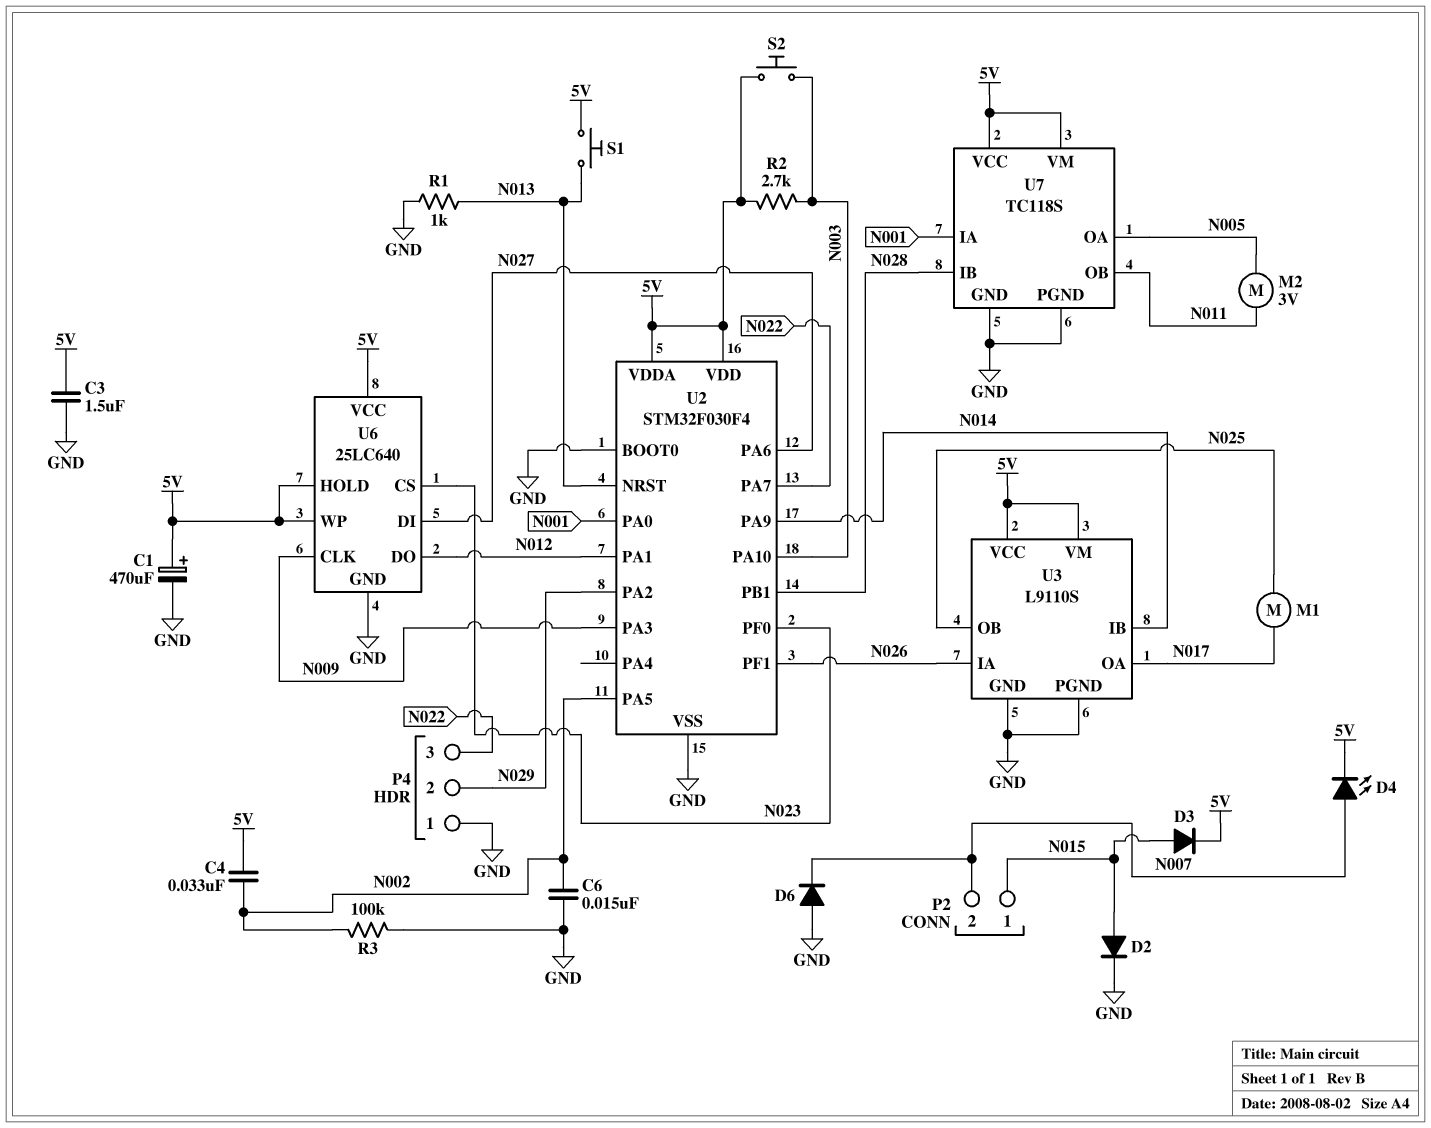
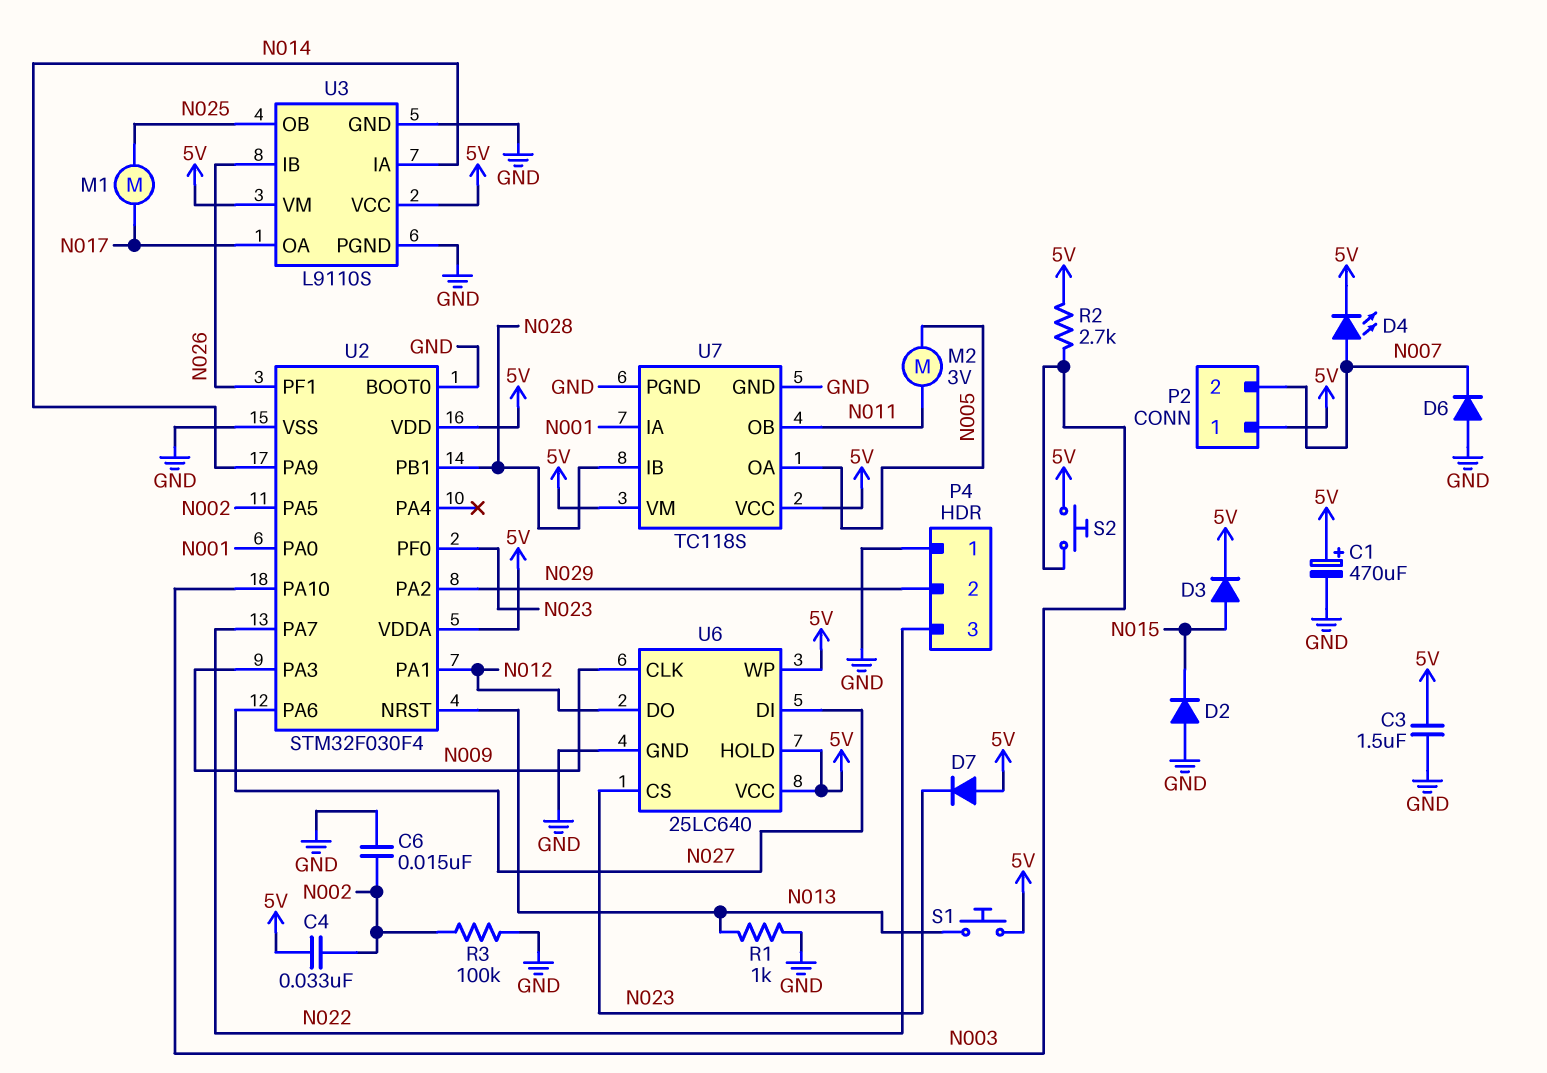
D2: diode (A N015, K GND) -> diode (A GND, K N015)
D7: none -> diode (A 5V, K N023)
P2 pin 1: N015 -> 5V
U3 pin IA: N026 -> N014
U3 pin IB: N014 -> N026

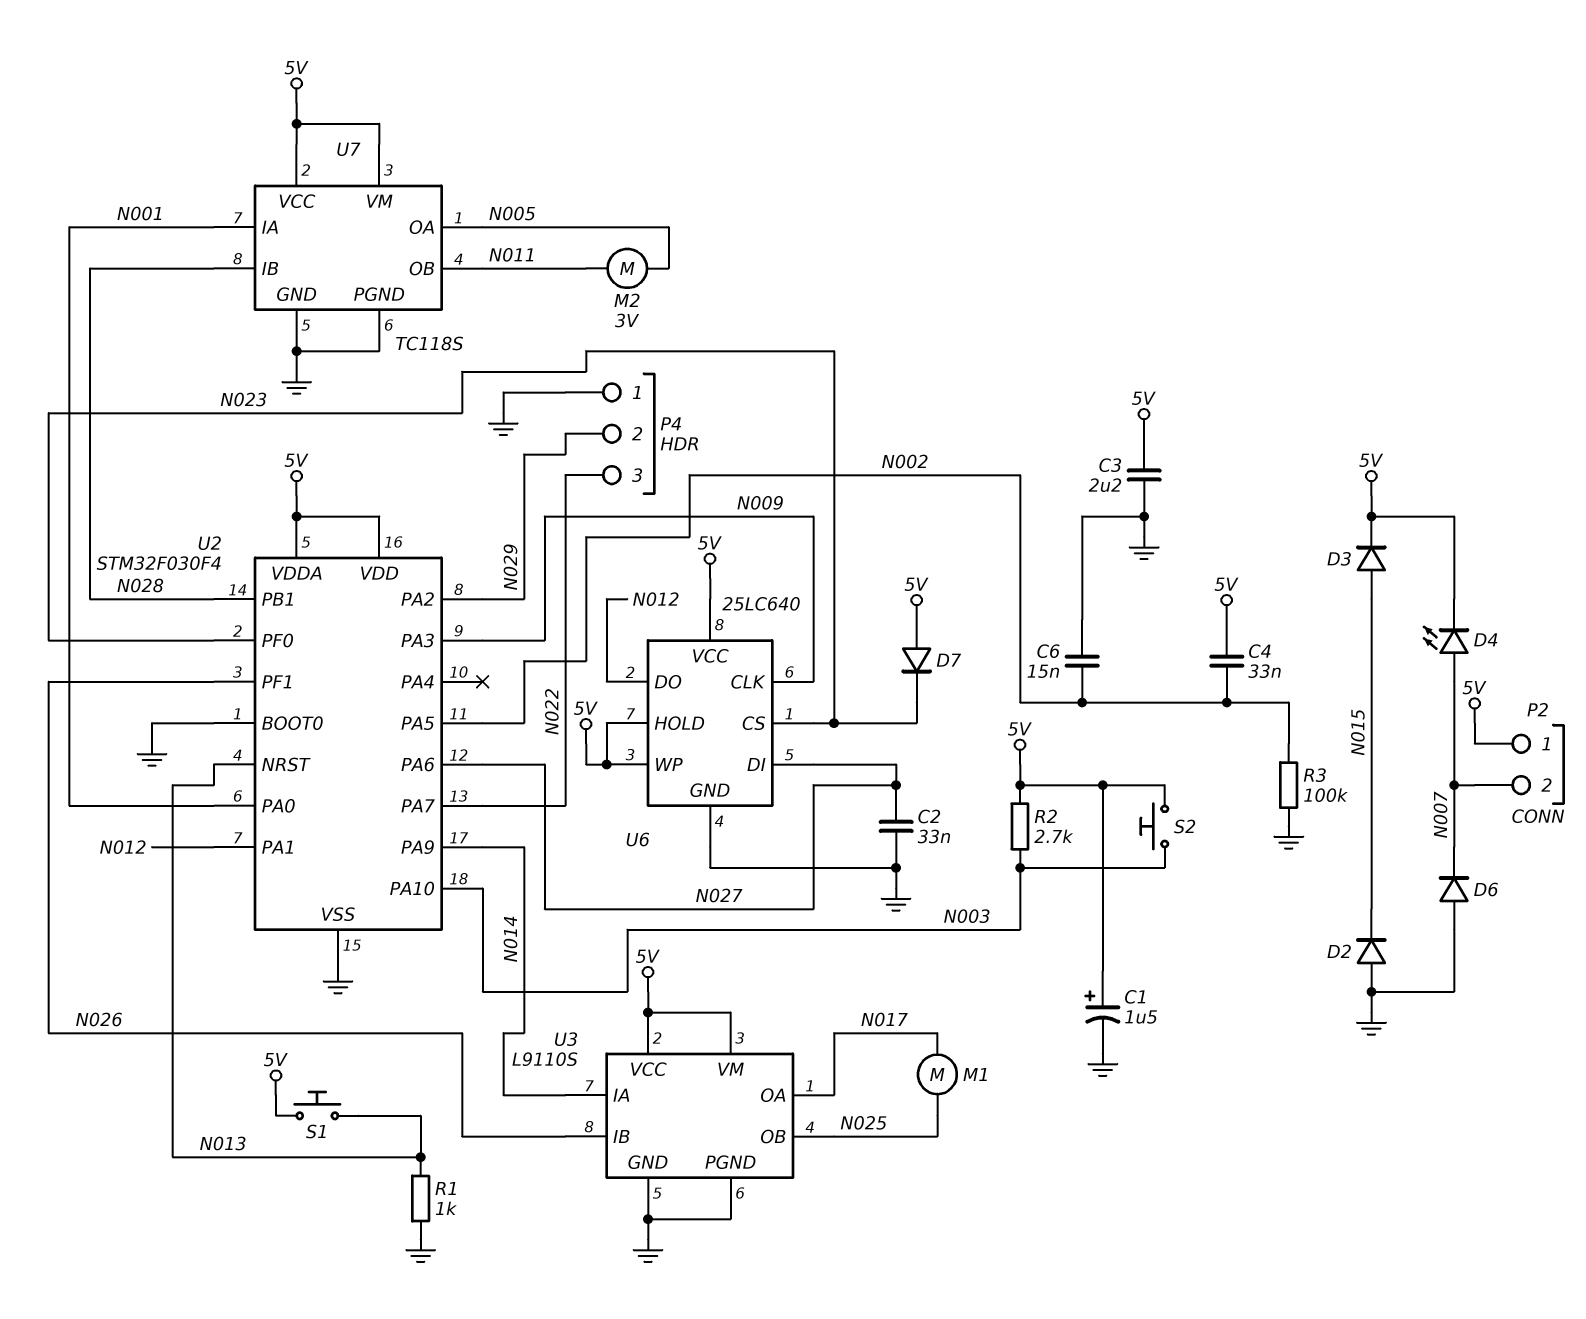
C1: 470uF (plus 5V, minus GND) -> 1.5uF (plus 5V, minus GND)
C2: none -> 33nF (GND, N027)
C3: 1.5uF (5V, GND) -> 2.2uF (5V, GND)

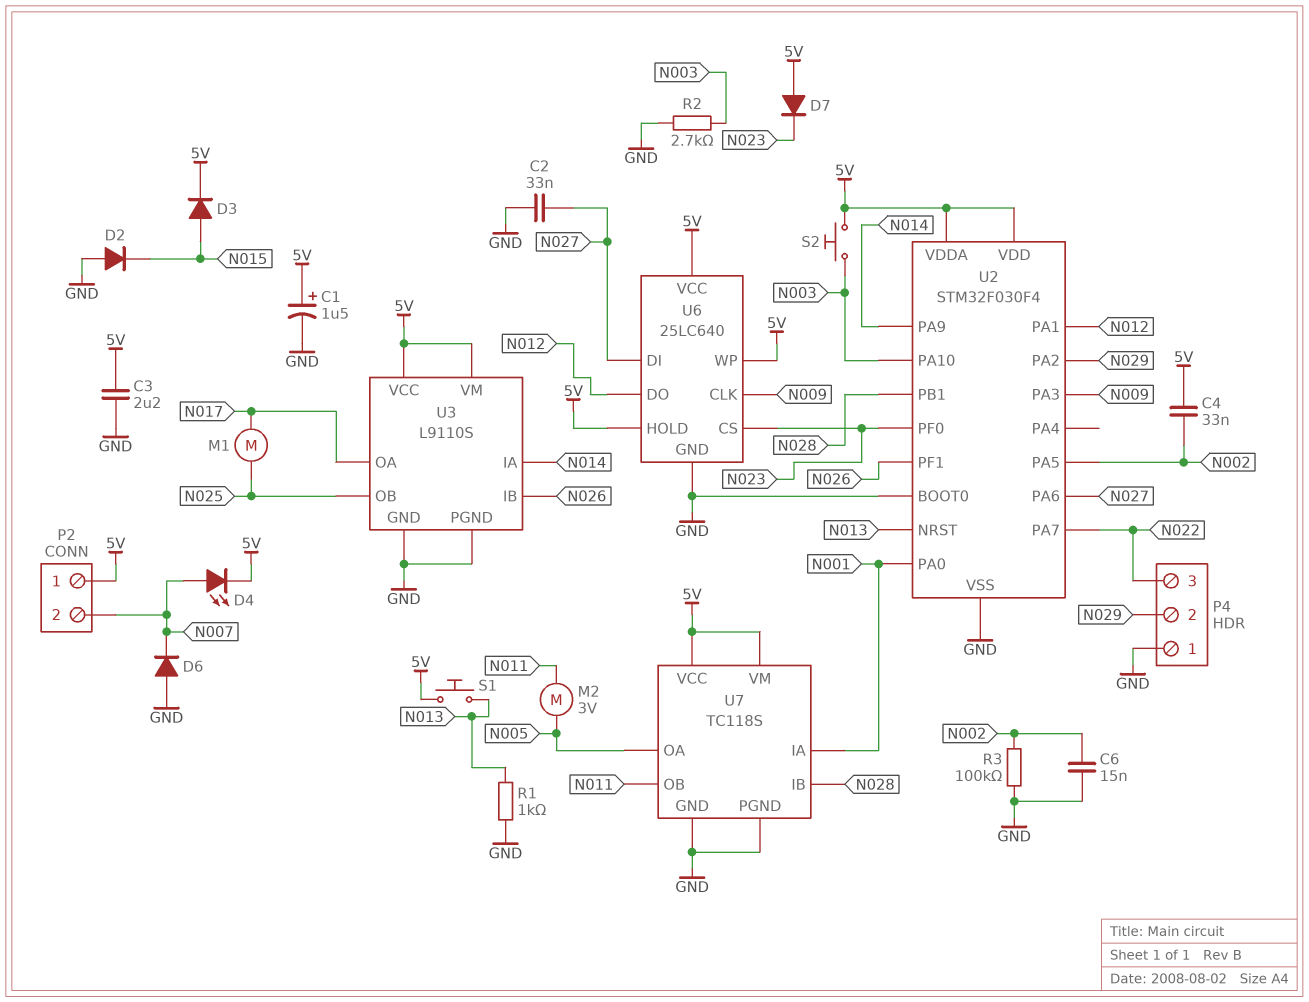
R2: 2.7k (5V, N003) -> 2.7k (GND, N003)

